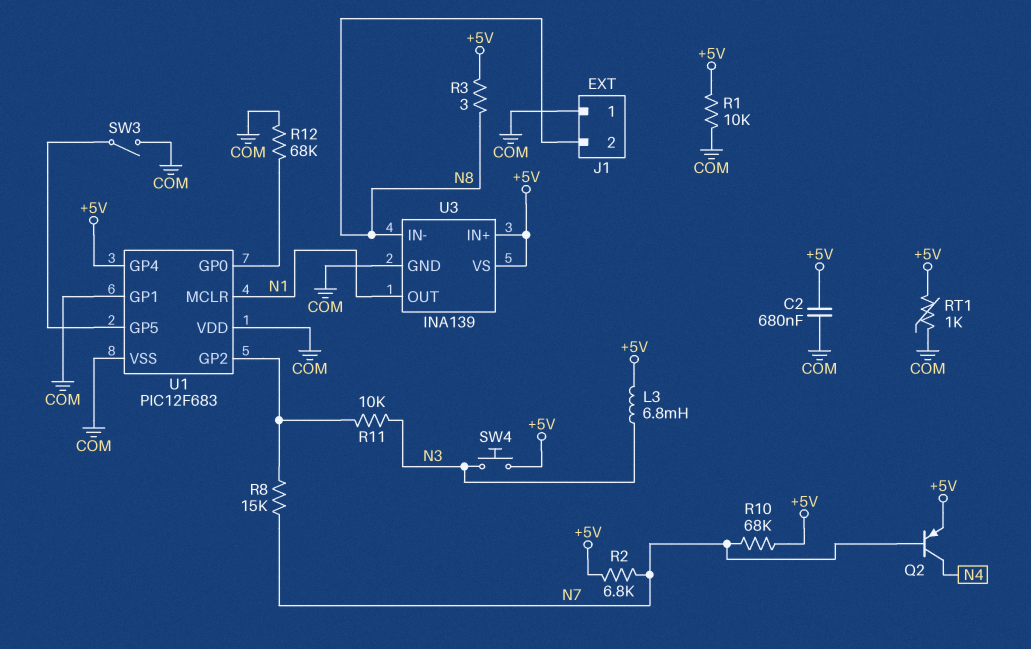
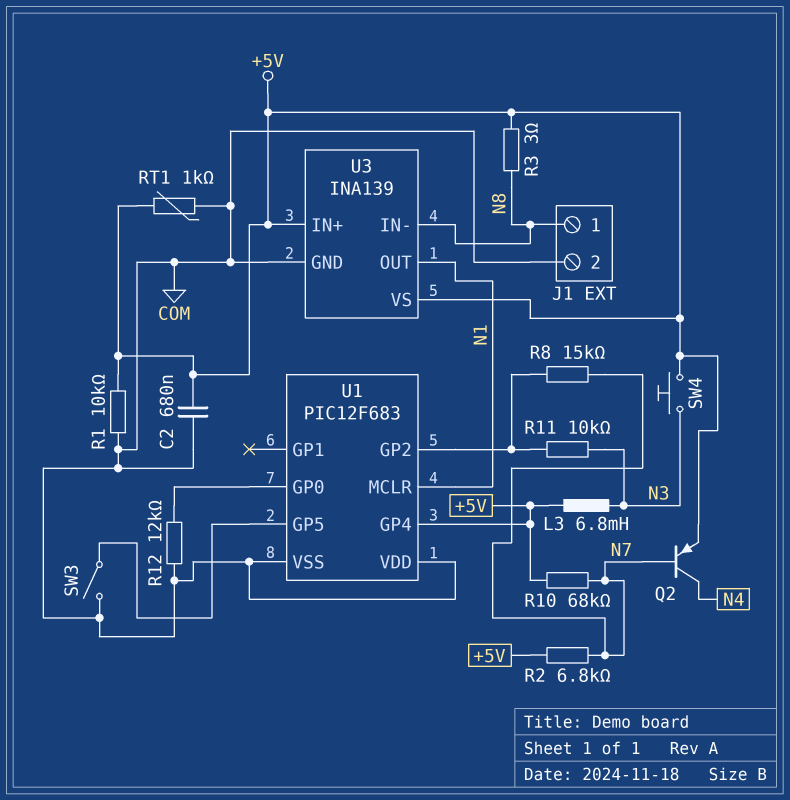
J1 pin 1: COM -> N8
J1 pin 2: N8 -> COM
R12: 68k (COM, U1/GP0) -> 12k (COM, U1/GP0)
U1 pin GP1: COM -> none

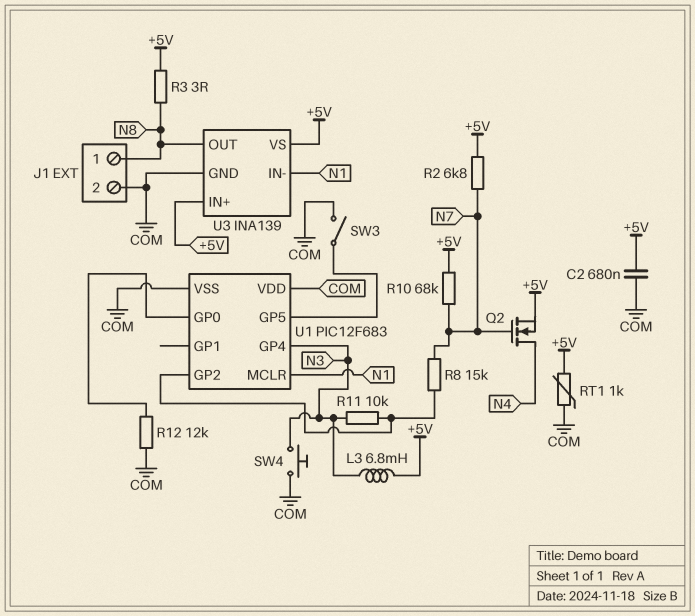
Q2: PNP (B N7, C N4, E +5V) -> NMOS (G N7, D N4, S +5V)
R1: 10k (+5V, COM) -> none
SW4: button (+5V, N3) -> button (COM, N3)
U1 pin GP4: +5V -> N3
U3 pin IN-: N8 -> N1
U3 pin OUT: N1 -> N8

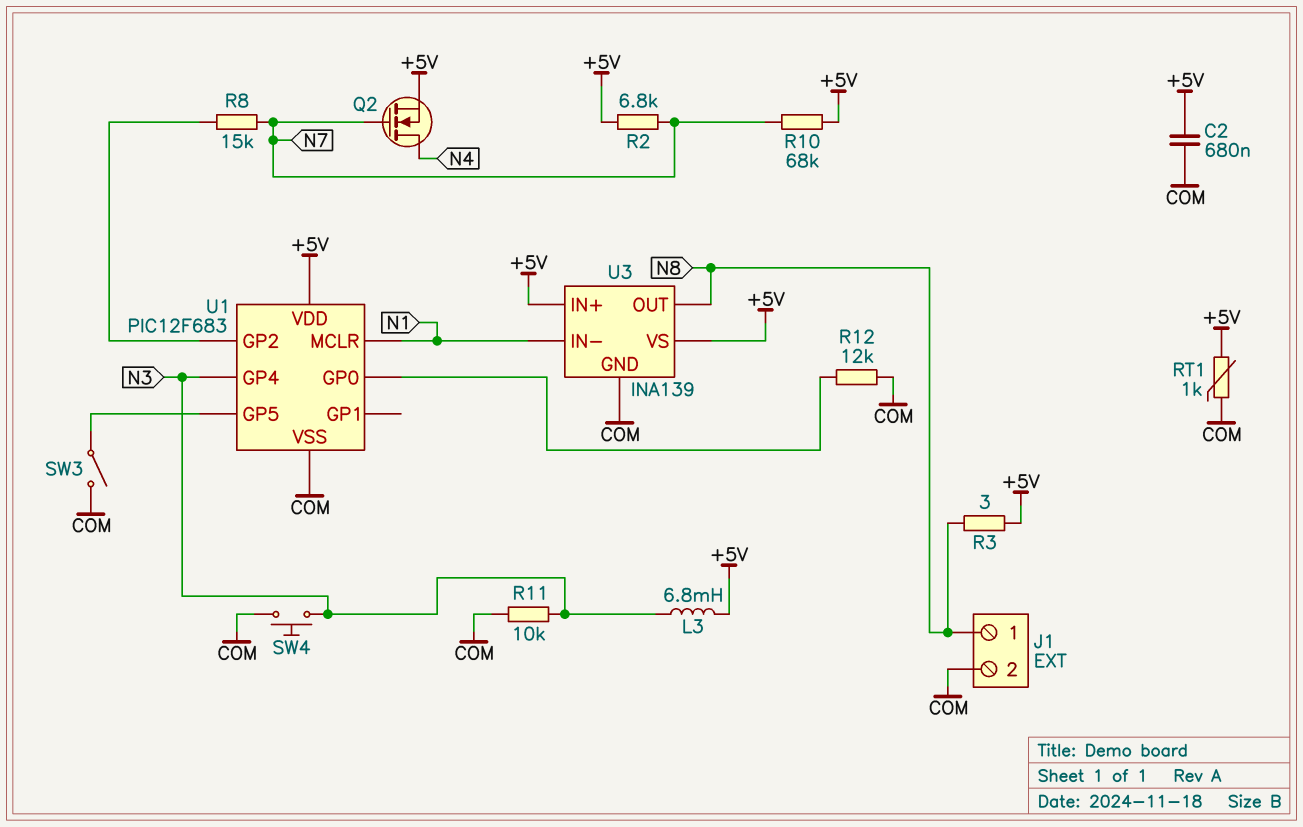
R11: 10k (N3, U1/GP2) -> 10k (COM, N3)
U1 pin VDD: COM -> +5V

